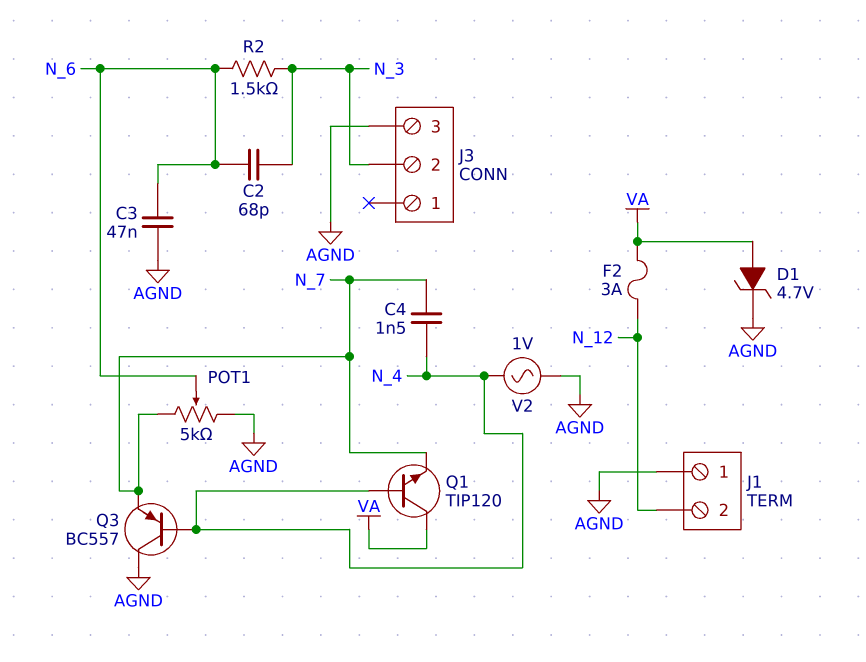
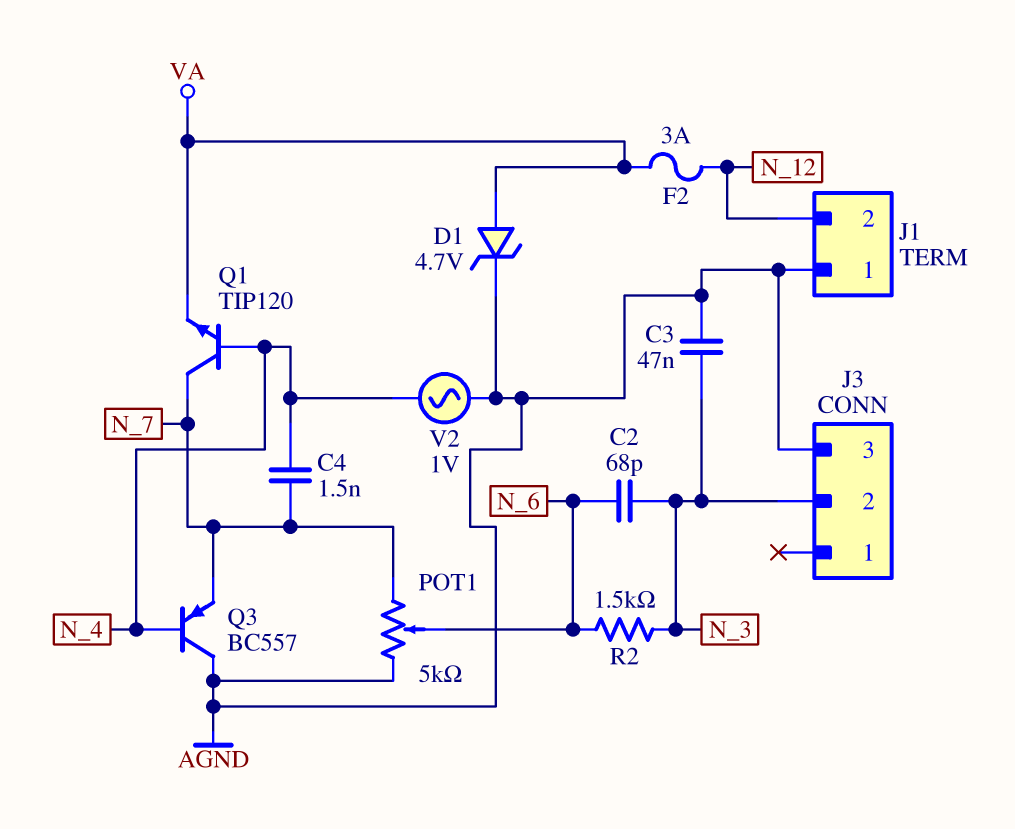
C3: 47nF (AGND, N_6) -> 47nF (AGND, N_3)
Q1: NPN TIP120 (B N_4, C VA, E N_7) -> NPN TIP120 (B N_4, C N_7, E VA)

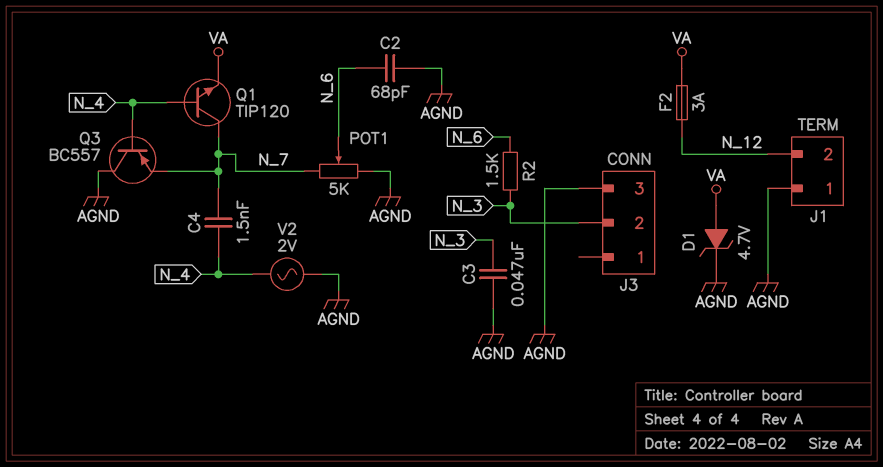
C2: 68pF (N_3, N_6) -> 68pF (AGND, N_6)
V2: AC 1V (AGND, N_4) -> AC 2V (AGND, N_4)

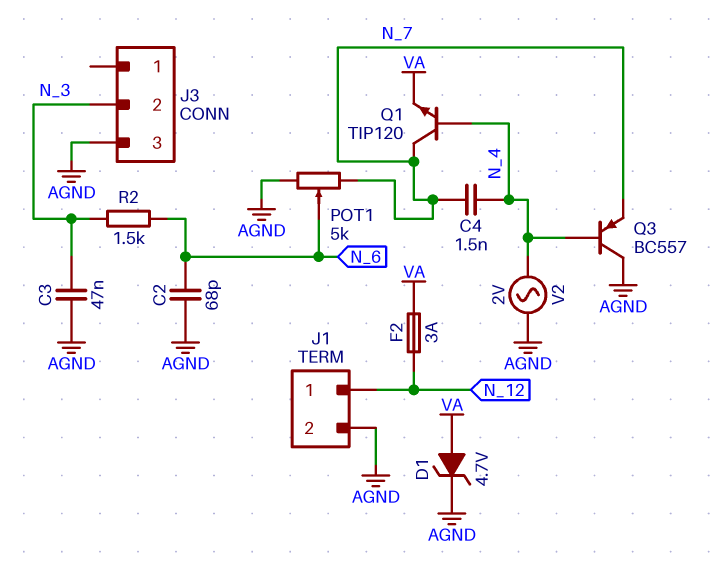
J1 pin 1: AGND -> N_12
J1 pin 2: N_12 -> AGND

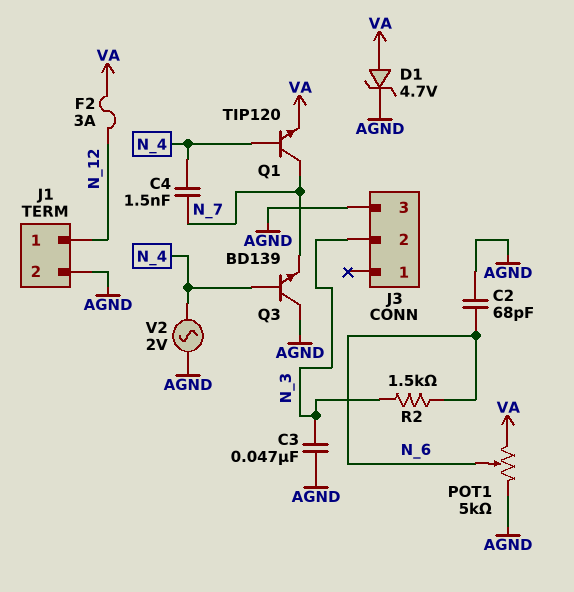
POT1: 5k (AGND, N_7, wiper N_6) -> 5k (AGND, VA, wiper N_6)
Q3: PNP BC557 (B N_4, C AGND, E N_7) -> NPN BD139 (B N_4, C AGND, E N_7)

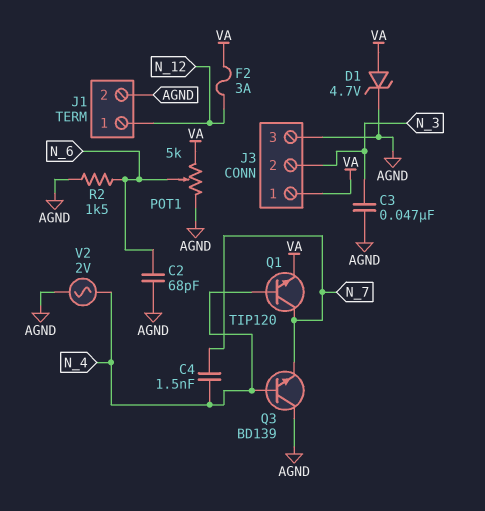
J3 pin 1: none -> VA
R2: 1.5k (N_3, N_6) -> 1.5k (AGND, N_6)

